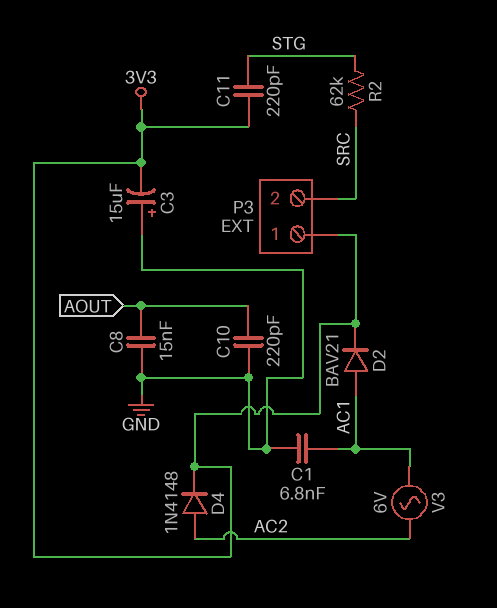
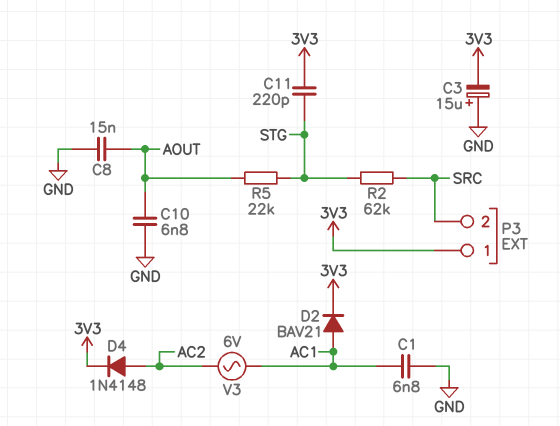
C10: 220pF (AOUT, GND) -> 6.8nF (AOUT, GND)
R5: none -> 22k (AOUT, STG)

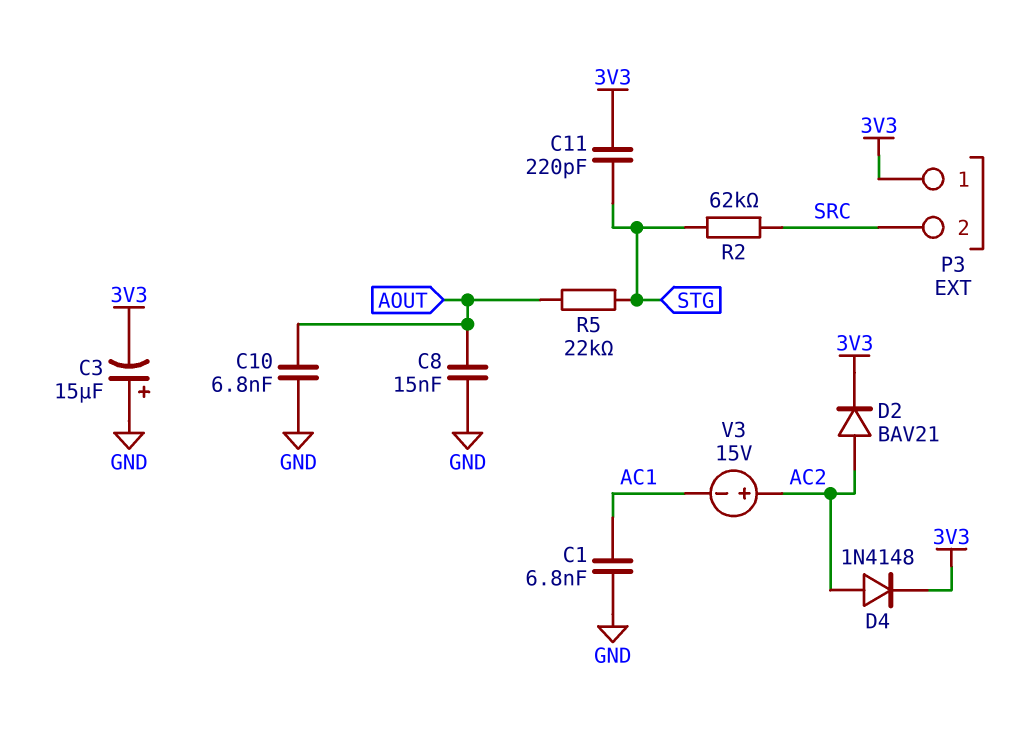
D2: diode BAV21 (A AC1, K 3V3) -> diode BAV21 (A AC2, K 3V3)
V3: AC 6V (AC1, AC2) -> 15V (plus AC2, minus AC1)

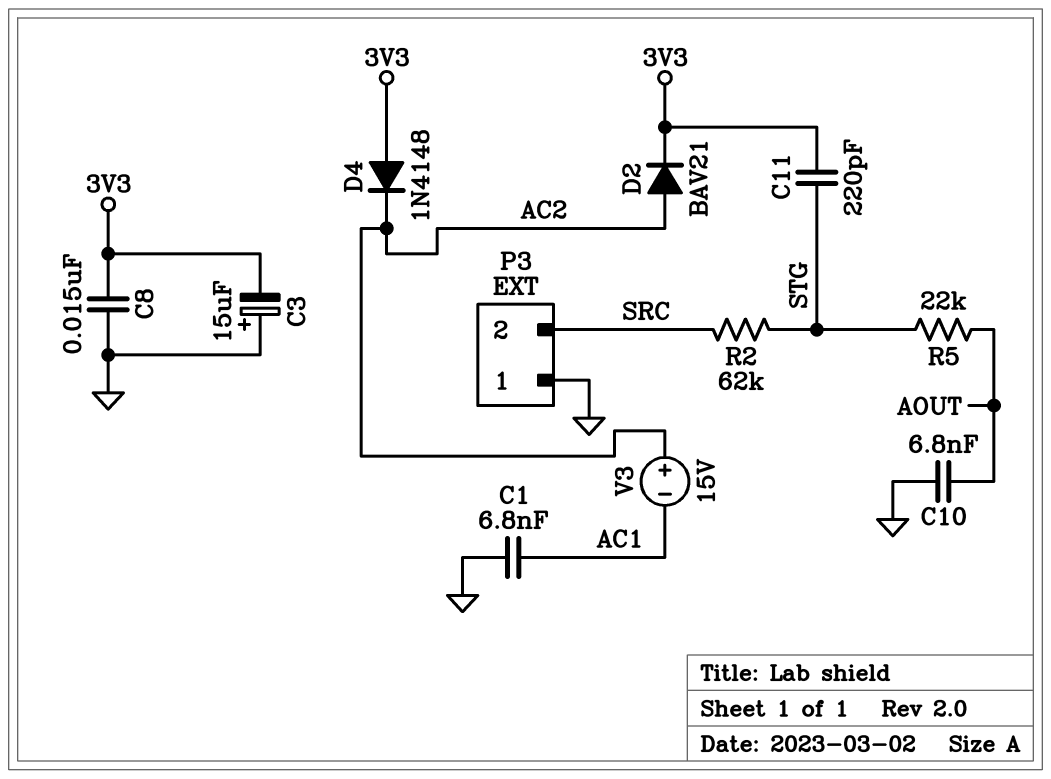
C8: 15nF (AOUT, GND) -> 15nF (3V3, GND)
D4: diode 1N4148 (A AC2, K 3V3) -> diode 1N4148 (A 3V3, K AC2)
P3 pin 1: 3V3 -> GND

